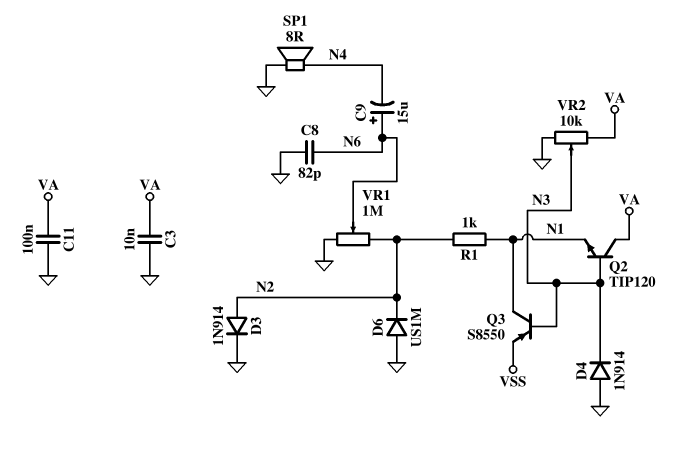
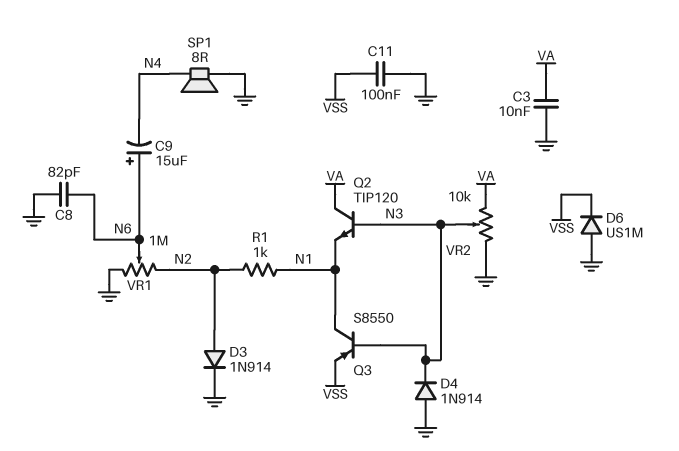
C11: 100nF (GND, VA) -> 100nF (GND, VSS)
D6: diode US1M (A GND, K N2) -> diode US1M (A GND, K VSS)

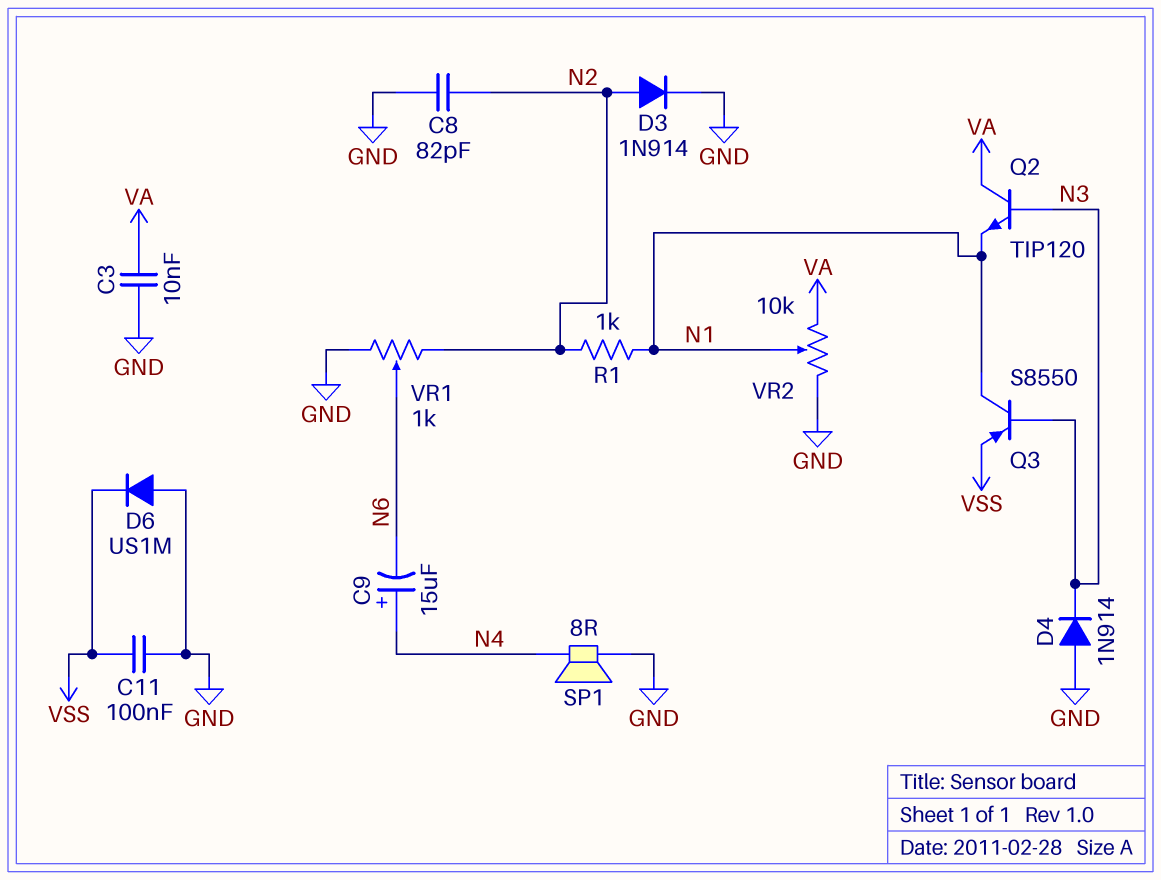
C8: 82pF (GND, N6) -> 82pF (GND, N2)
C9: 15uF (plus N6, minus N4) -> 15uF (plus N4, minus N6)
VR1: 1M (GND, N2, wiper N6) -> 1k (GND, N2, wiper N6)
VR2: 10k (GND, VA, wiper N3) -> 10k (GND, VA, wiper N1)

